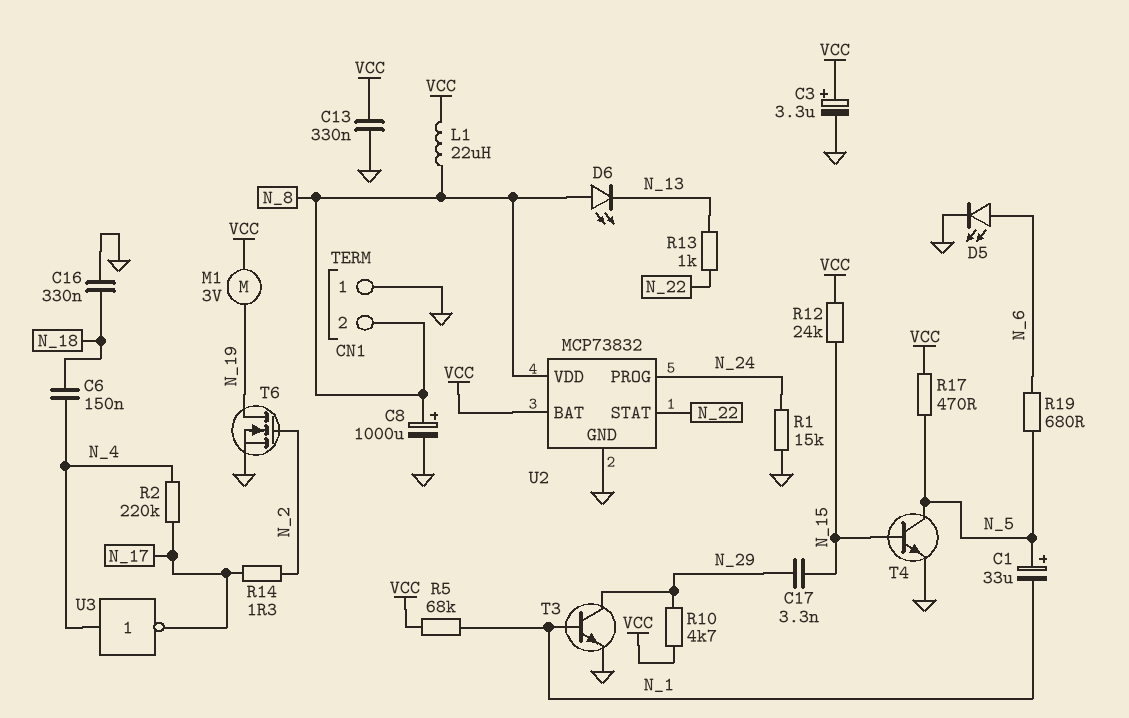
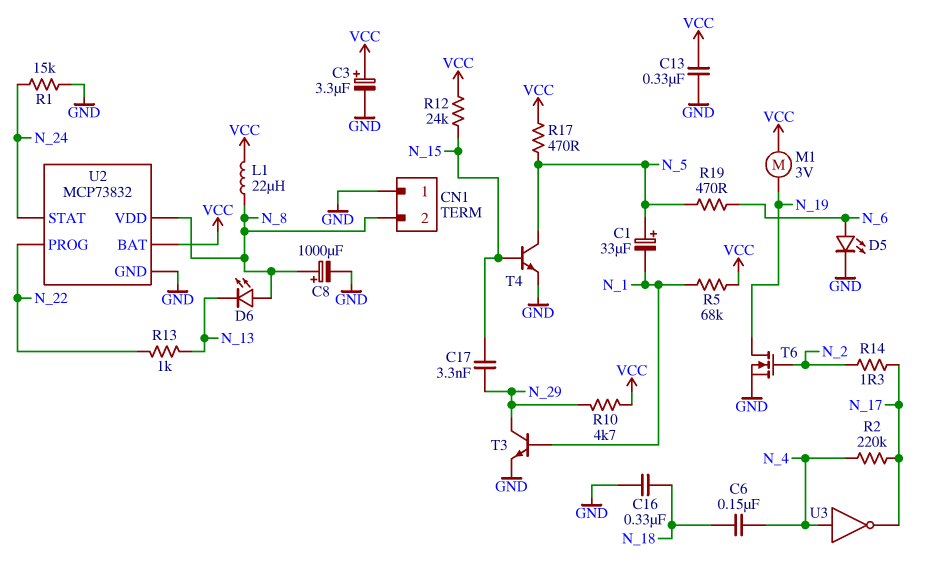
R19: 680 (N_5, N_6) -> 470 (N_5, N_6)
U2 pin PROG: N_24 -> N_22
U2 pin STAT: N_22 -> N_24

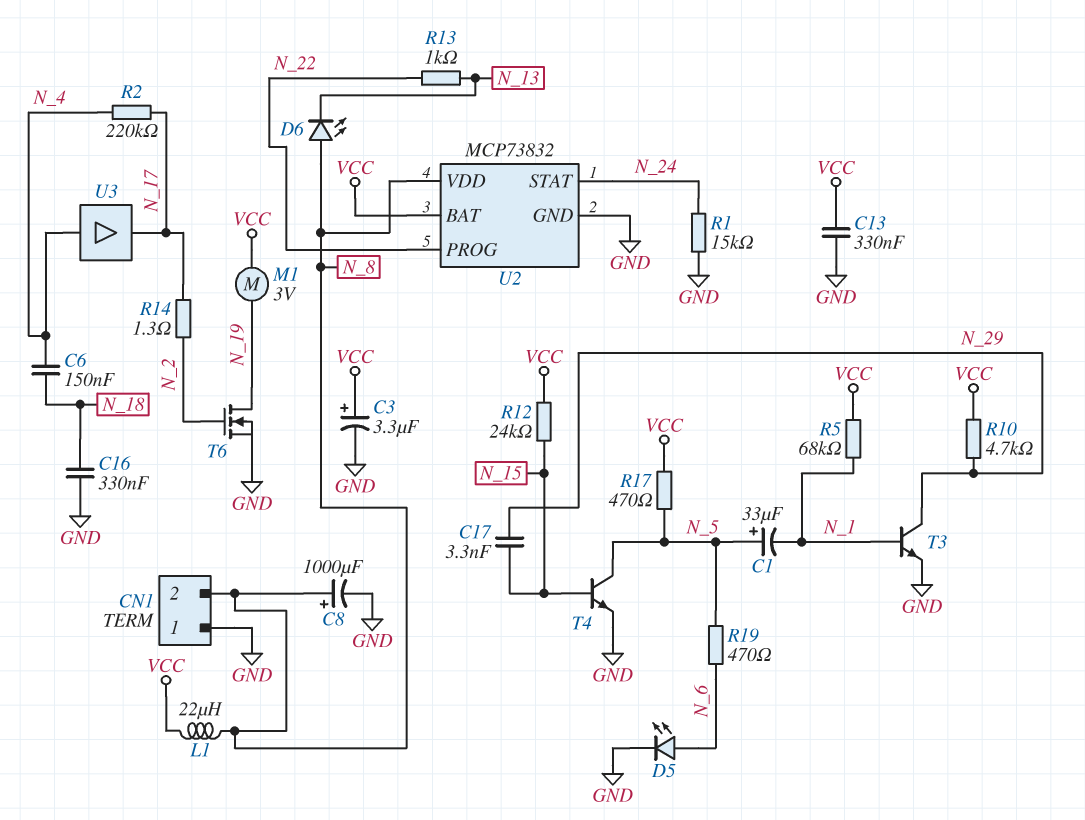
U3: NOT (in N_4, out N_17) -> buffer (in N_4, out N_17)

